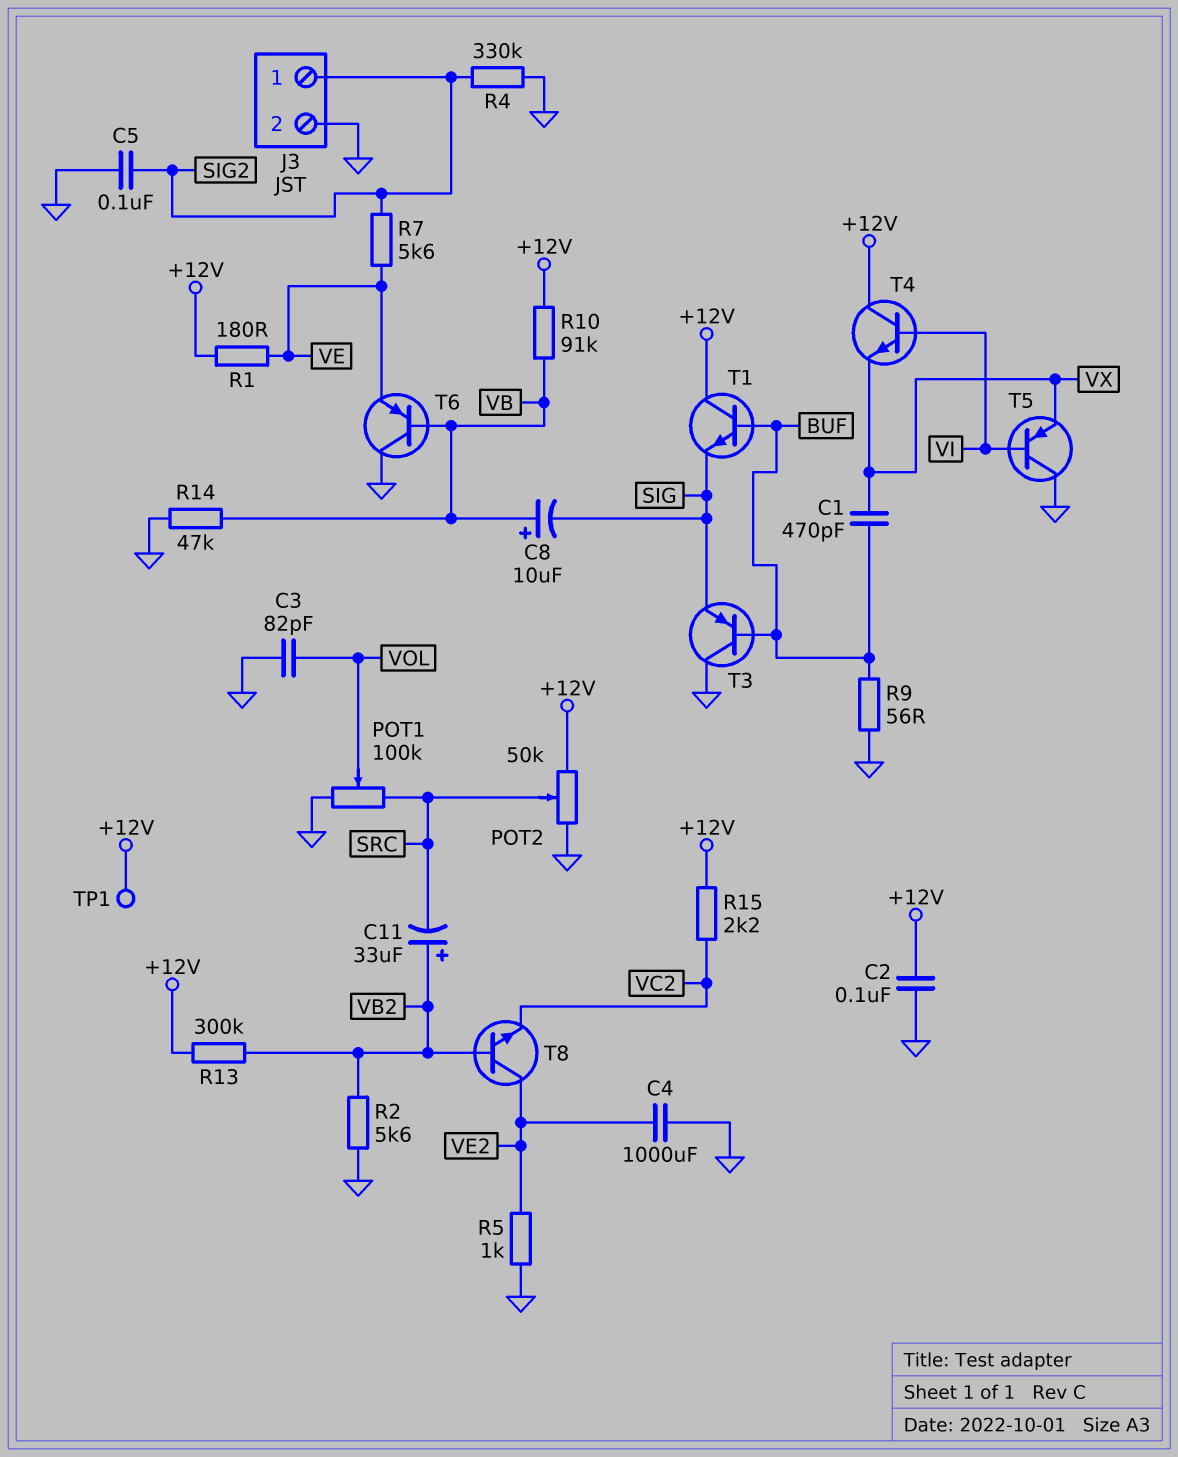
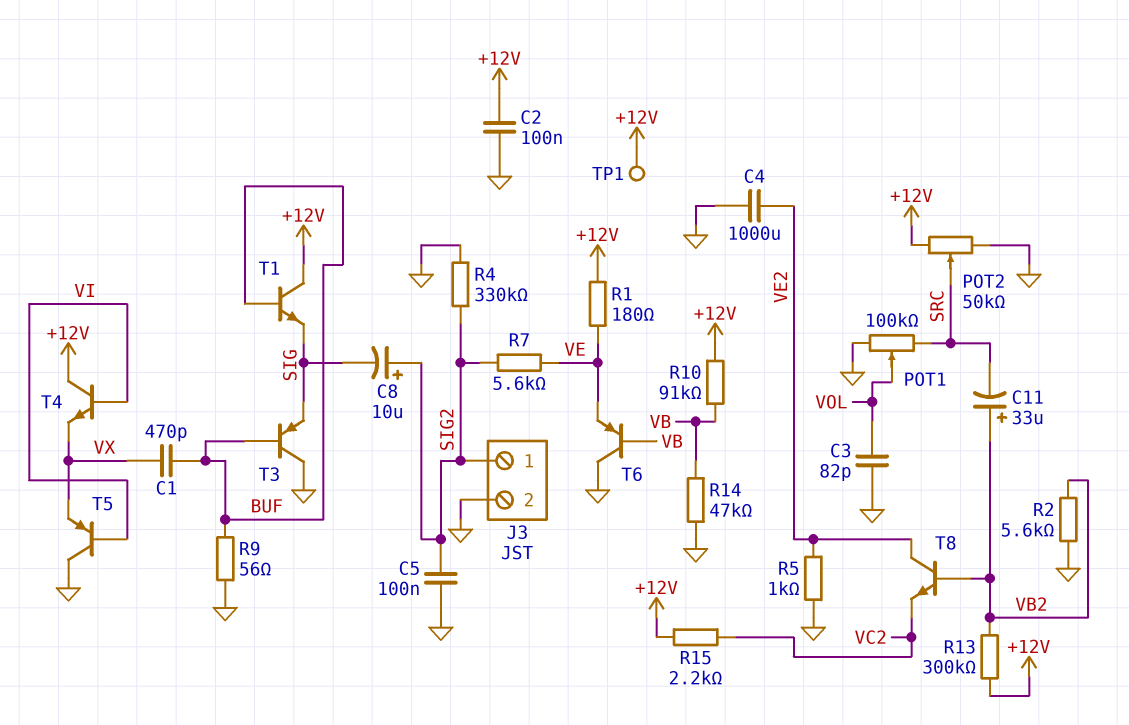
C8: 10uF (plus VB, minus SIG) -> 10uF (plus SIG2, minus SIG)

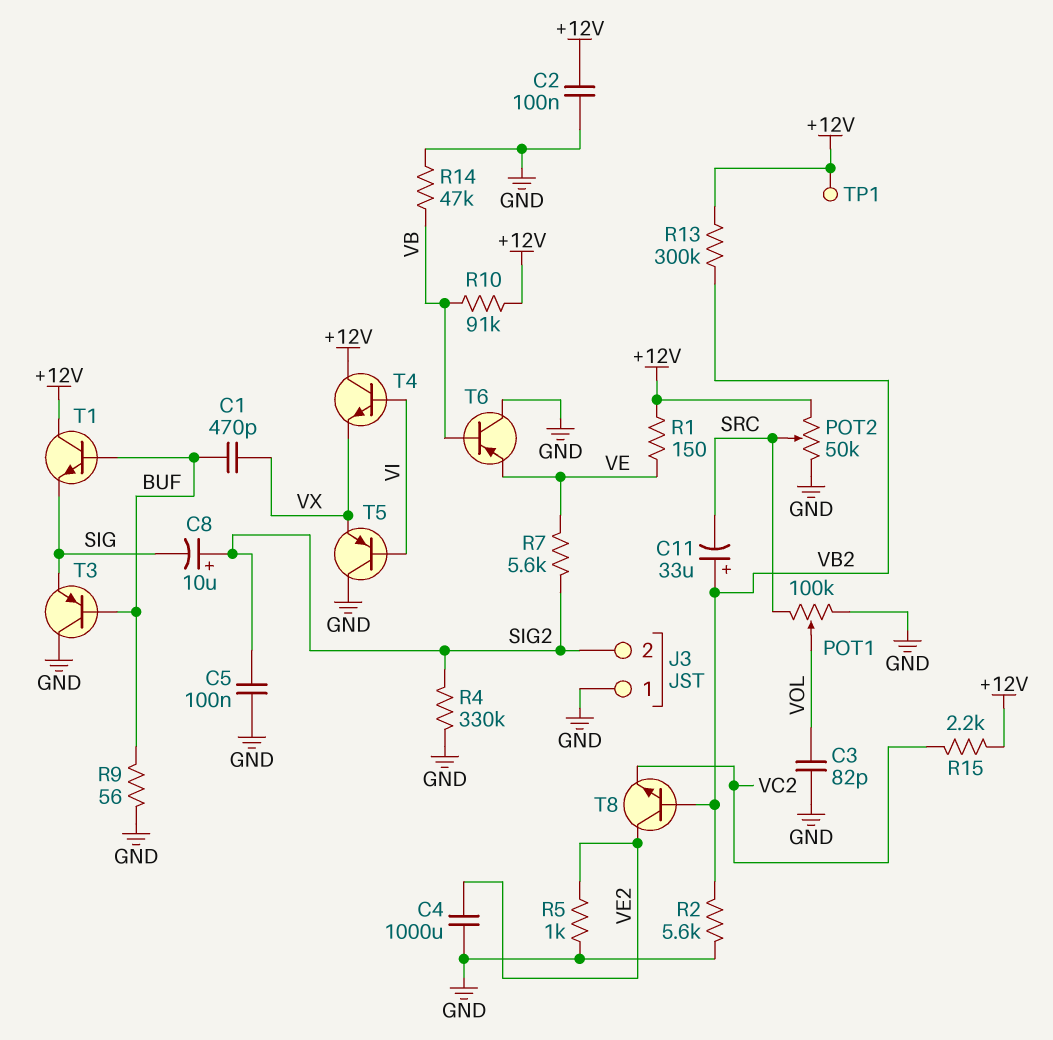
J3 pin 1: SIG2 -> GND
J3 pin 2: GND -> SIG2
R1: 180 (+12V, VE) -> 150 (+12V, VE)

